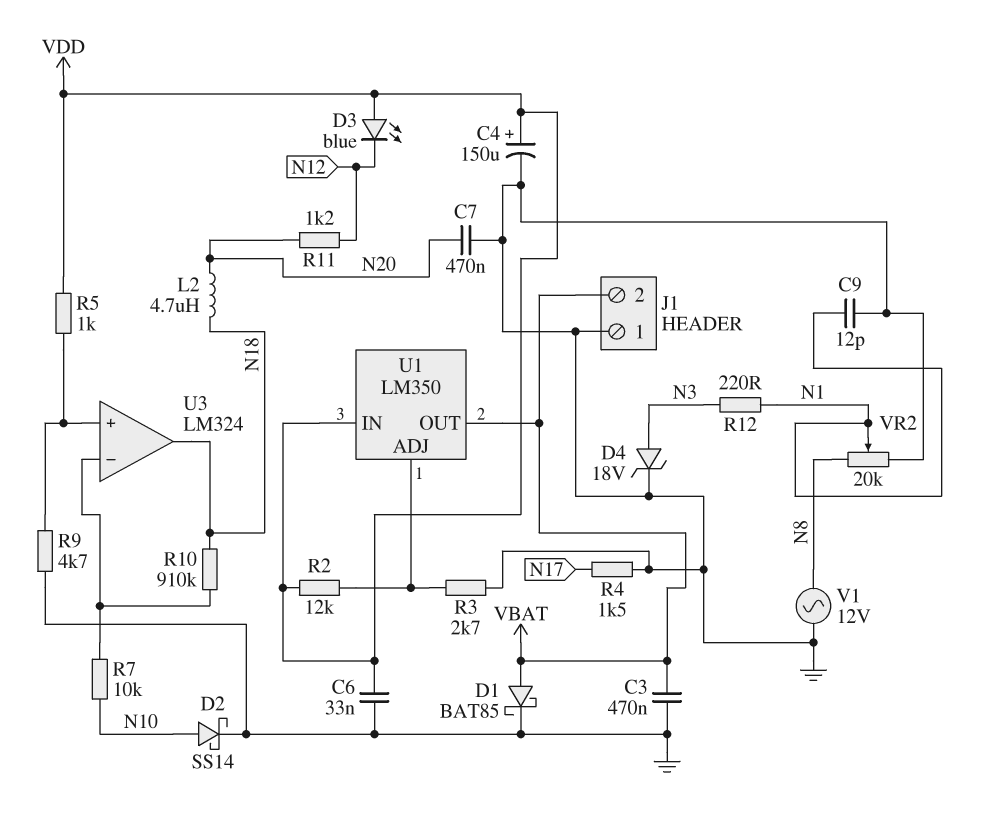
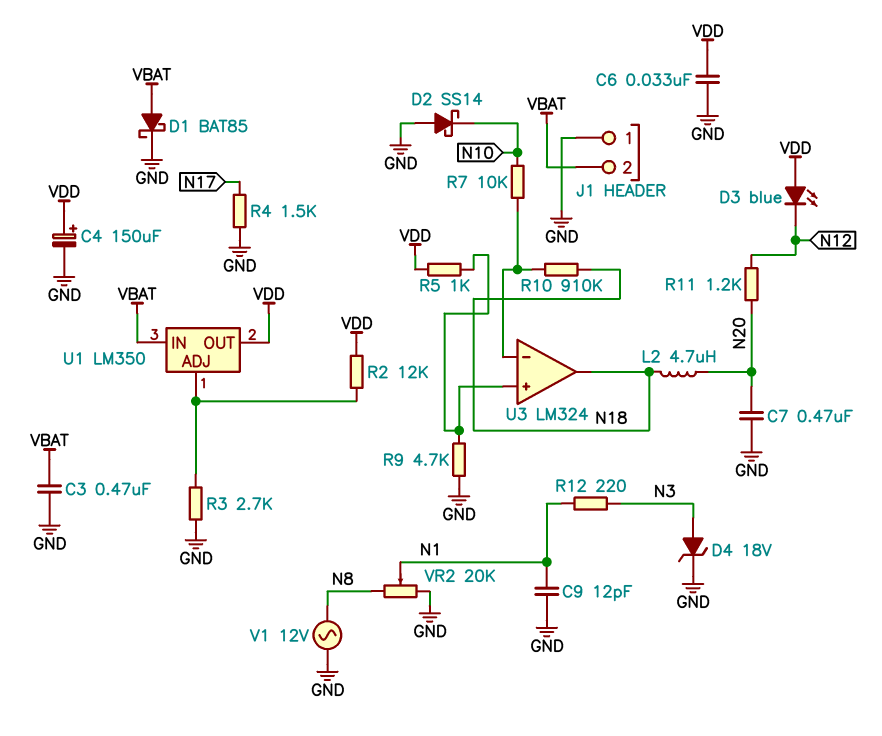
D2: schottky SS14 (A N10, K GND) -> schottky SS14 (A GND, K N10)
U1 pin IN: VDD -> VBAT
U1 pin OUT: VBAT -> VDD

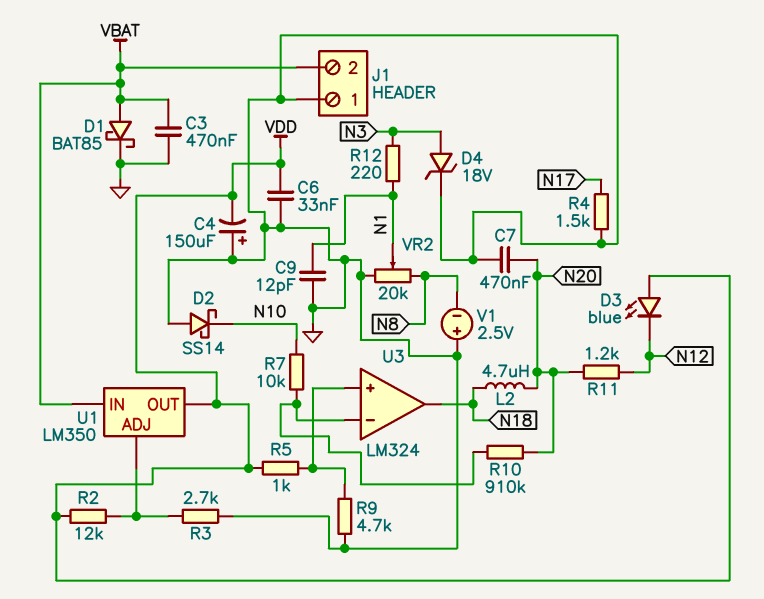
C4: 150uF (plus VDD, minus GND) -> 150uF (plus GND, minus VDD)
R10: 910k (N18, U3/in-) -> 910k (N20, U3/in-)
V1: AC 12V (GND, N8) -> 2.5V (plus GND, minus N8)

